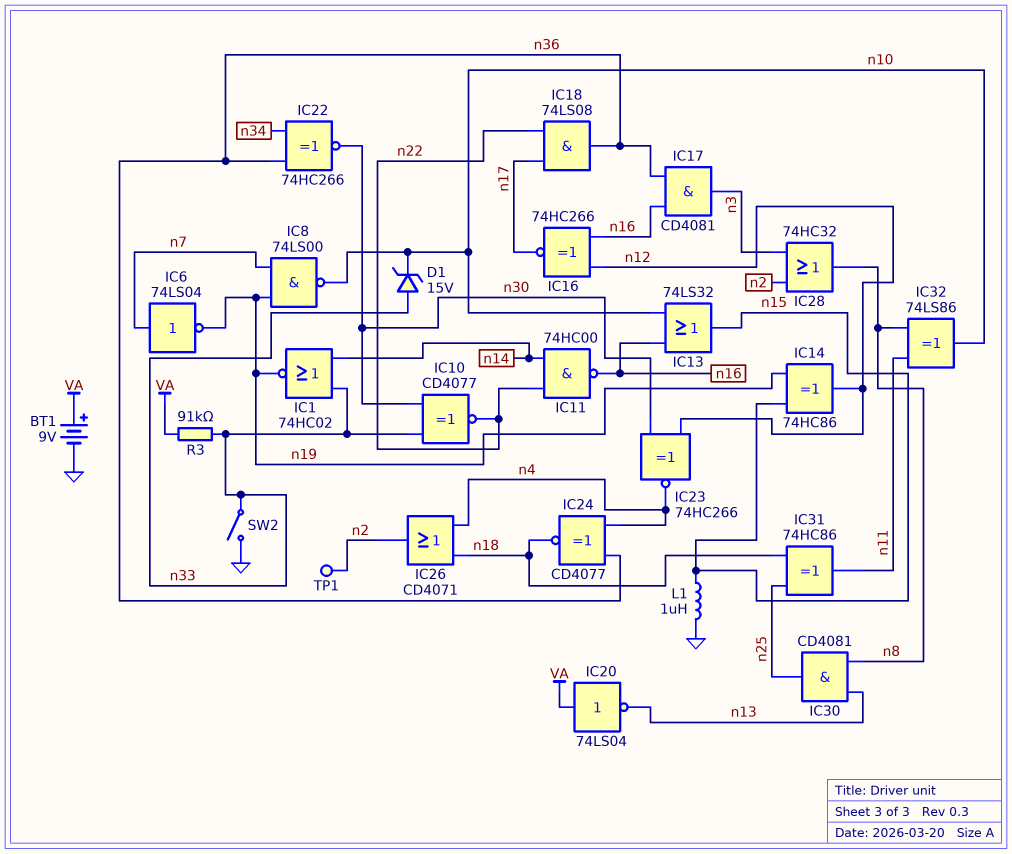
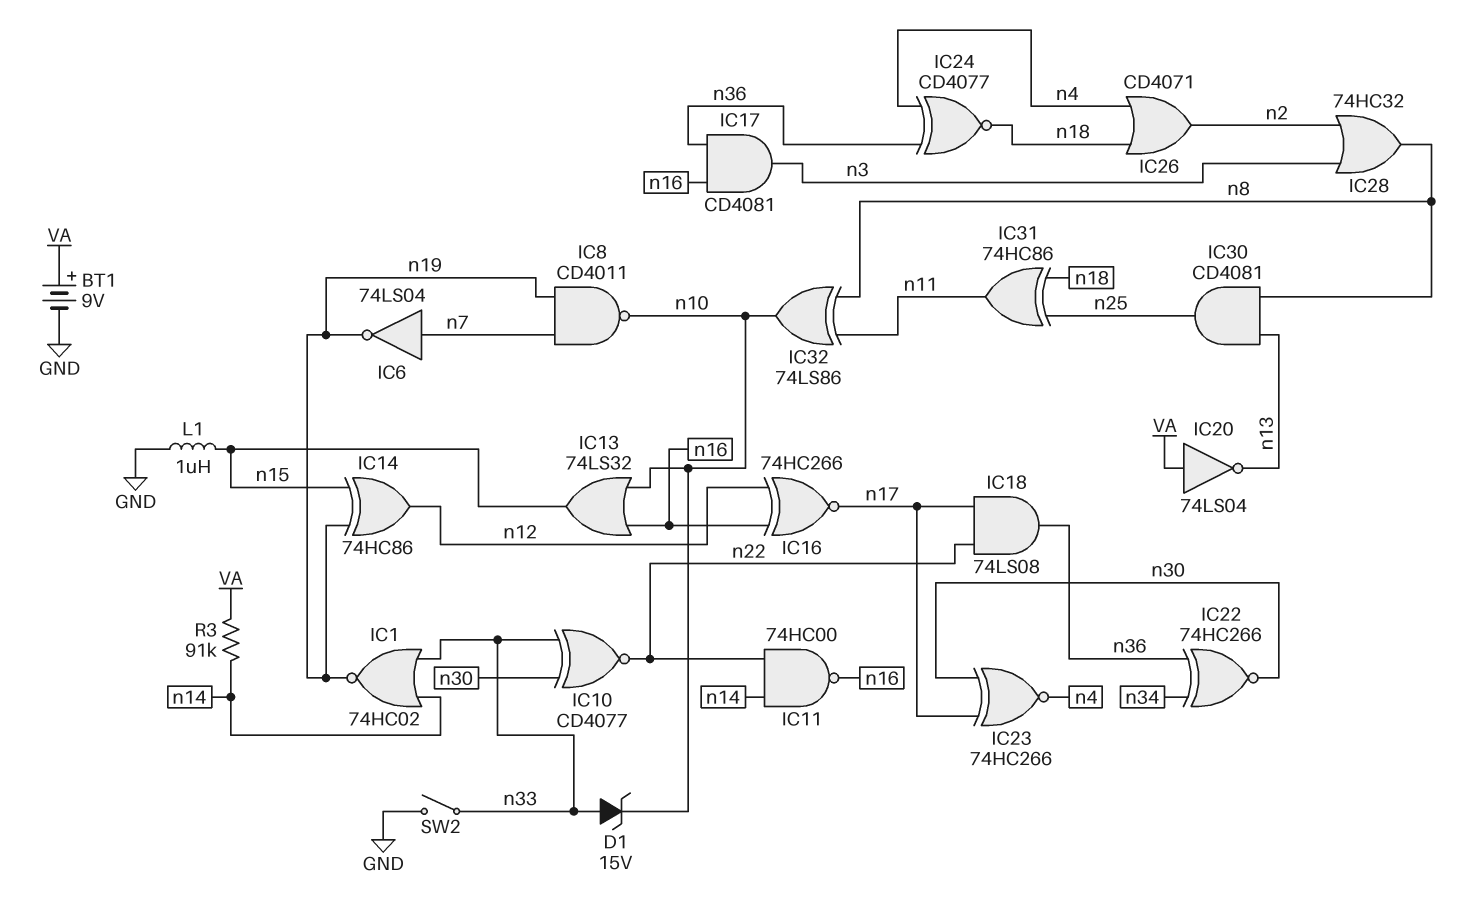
IC8: NAND 74LS00 (in n7, in n19, out n10) -> NAND CD4011 (in n7, in n19, out n10)
IC23: XNOR 74HC266 (in n12, in n30, out n4) -> XNOR 74HC266 (in n17, in n30, out n4)
R3: 91k (VA, n33) -> 91k (VA, n14)
TP1: test point (n2) -> none

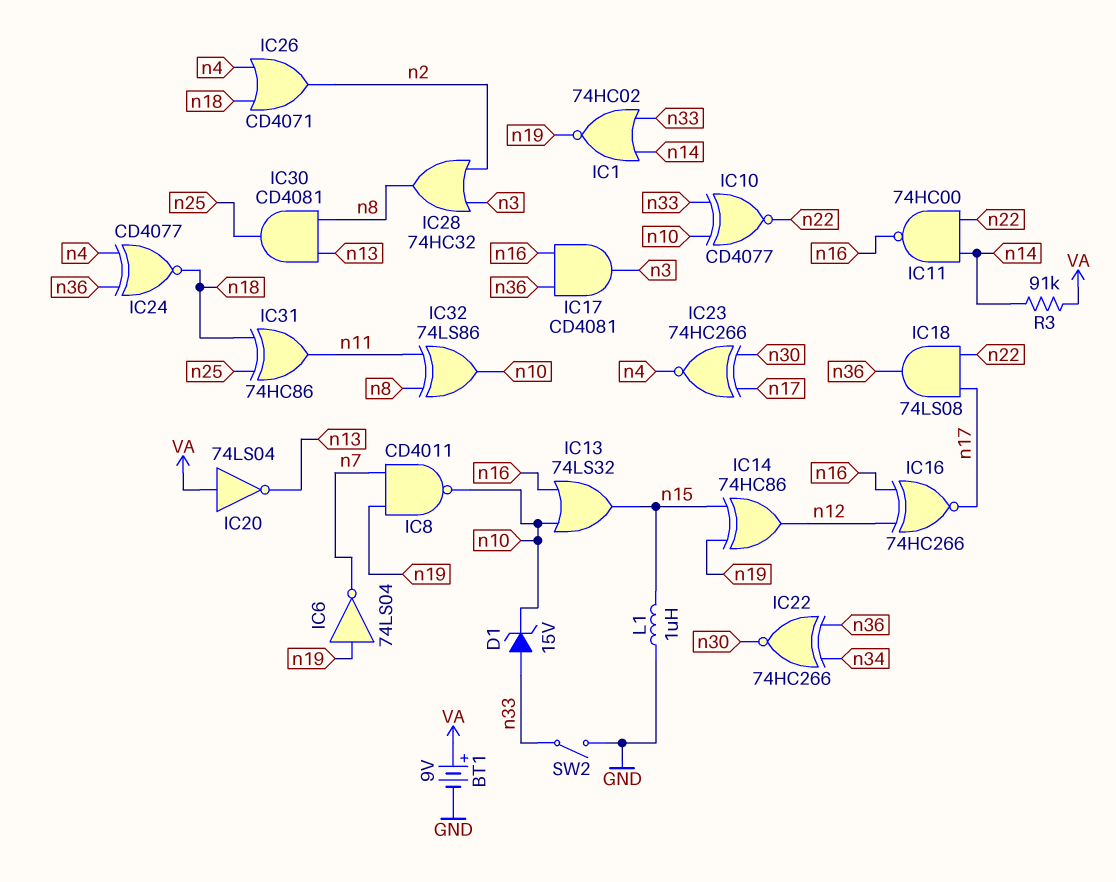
IC6: NOT 74LS04 (in n7, out n19) -> NOT 74LS04 (in n19, out n7)
IC10: XNOR CD4077 (in n30, in n33, out n22) -> XNOR CD4077 (in n10, in n33, out n22)

